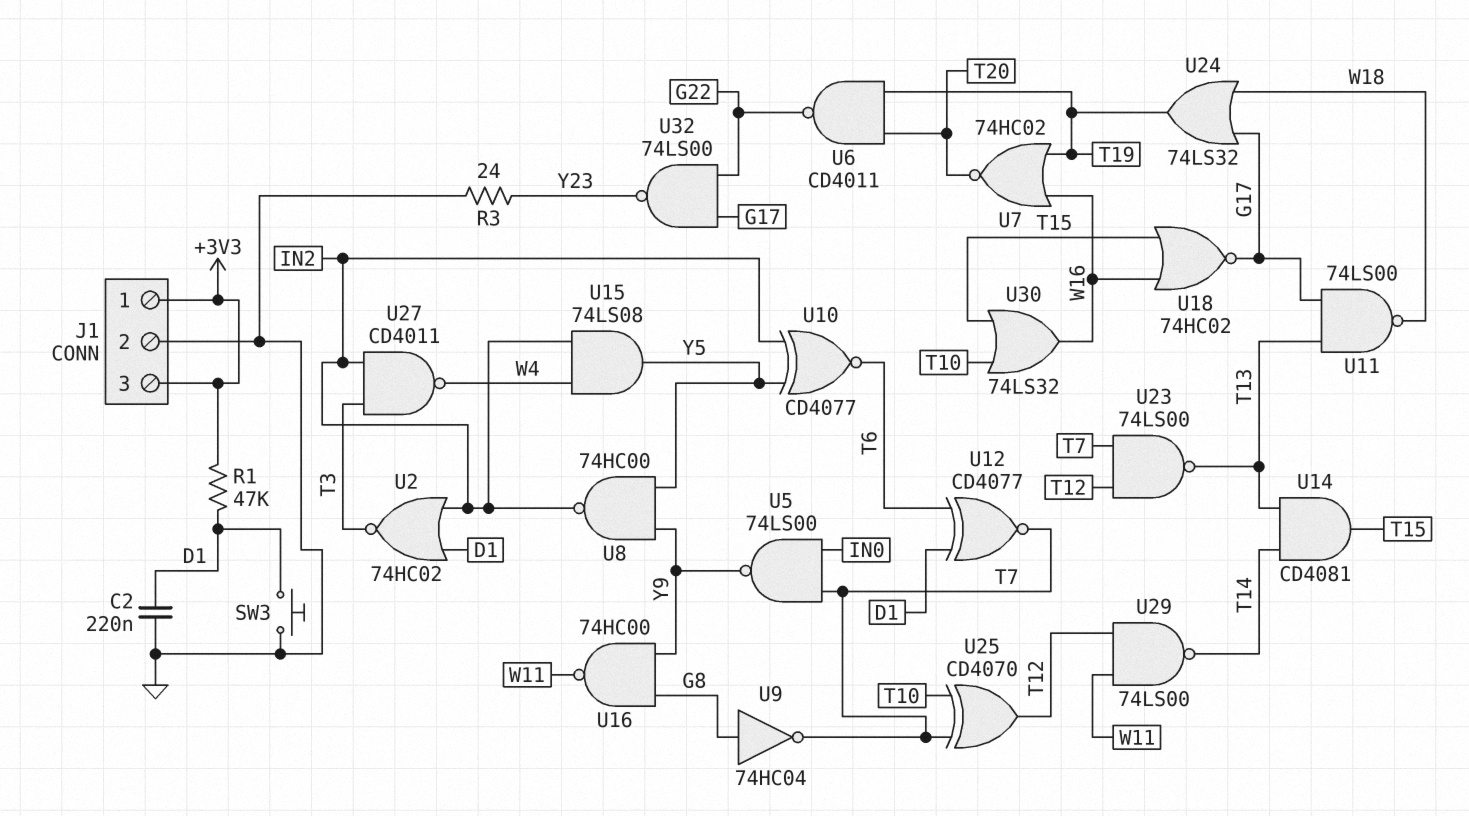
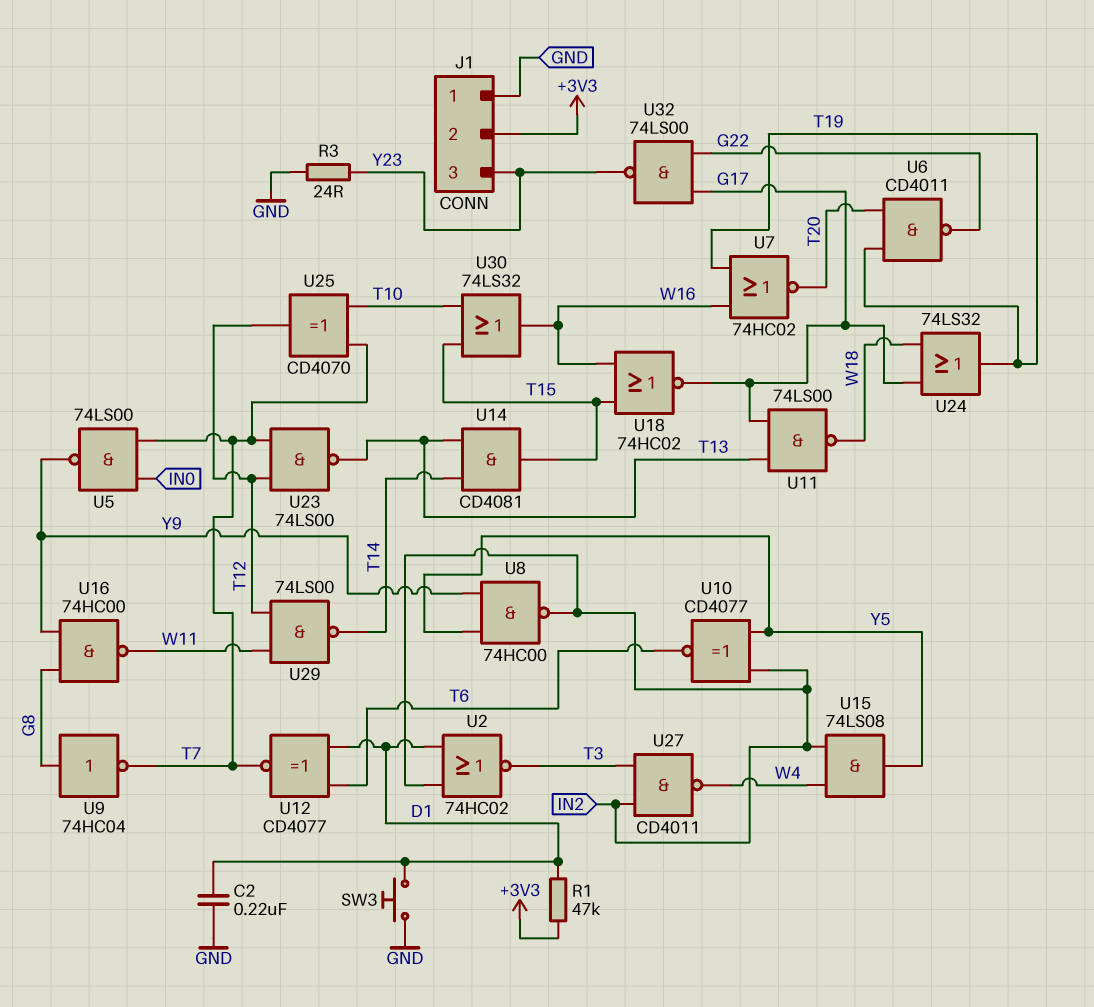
J1 pin 1: +3V3 -> GND
J1 pin 2: GND -> +3V3
J1 pin 3: +3V3 -> Y23

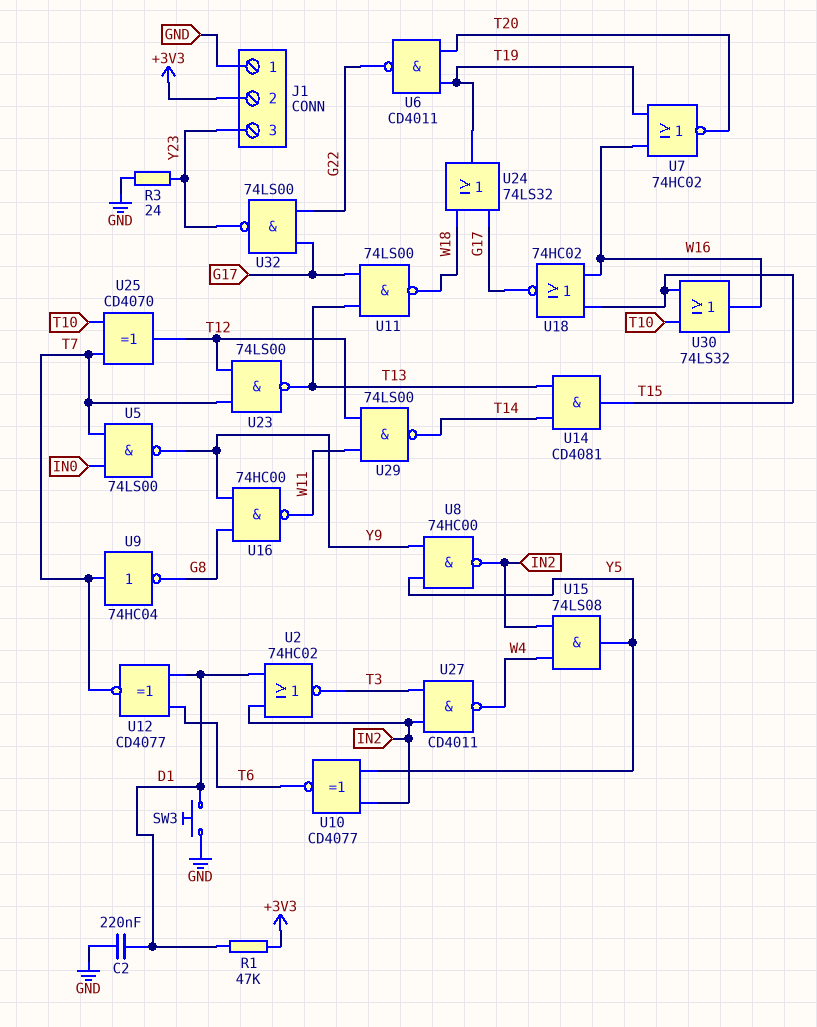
U9: NOT 74HC04 (in G8, out T7) -> NOT 74HC04 (in T7, out G8)

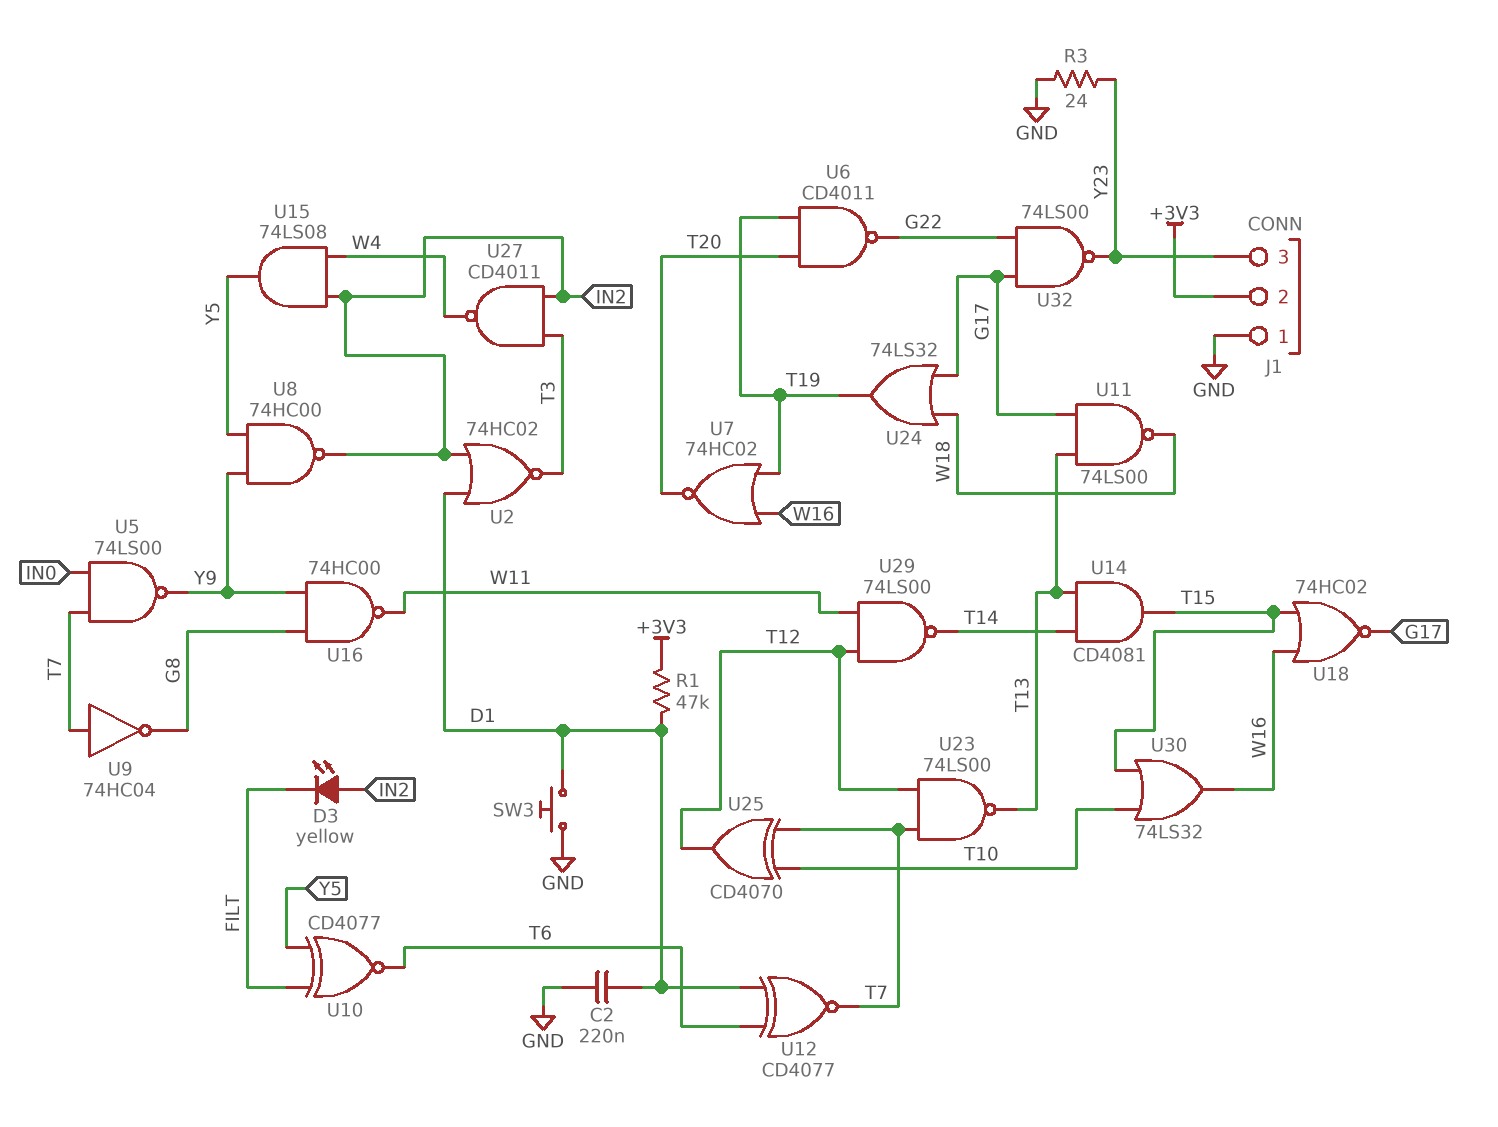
D3: none -> LED yellow (A IN2, K FILT)
U10: XNOR CD4077 (in IN2, in Y5, out T6) -> XNOR CD4077 (in FILT, in Y5, out T6)

